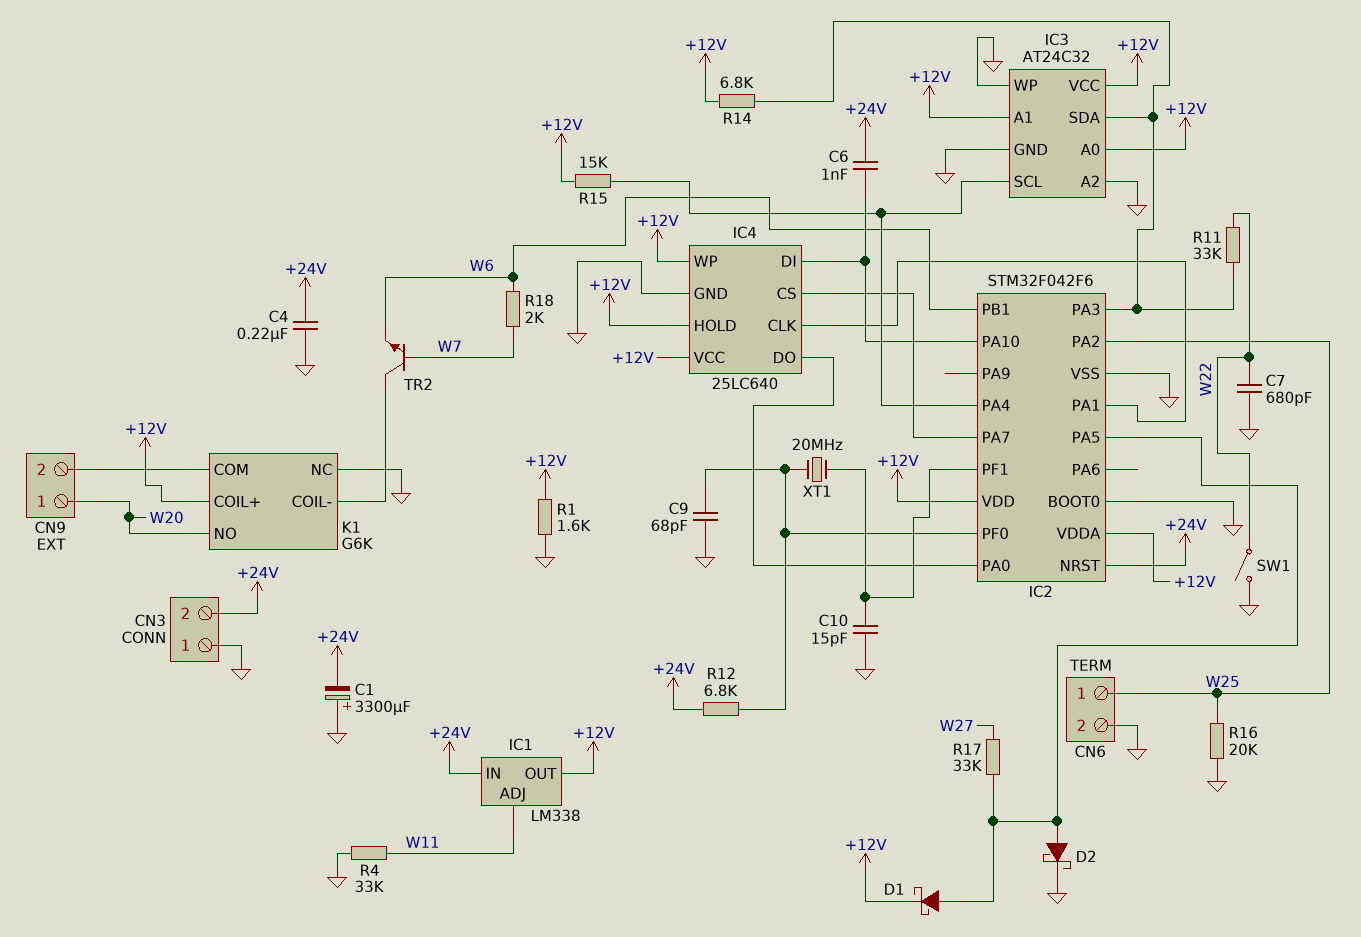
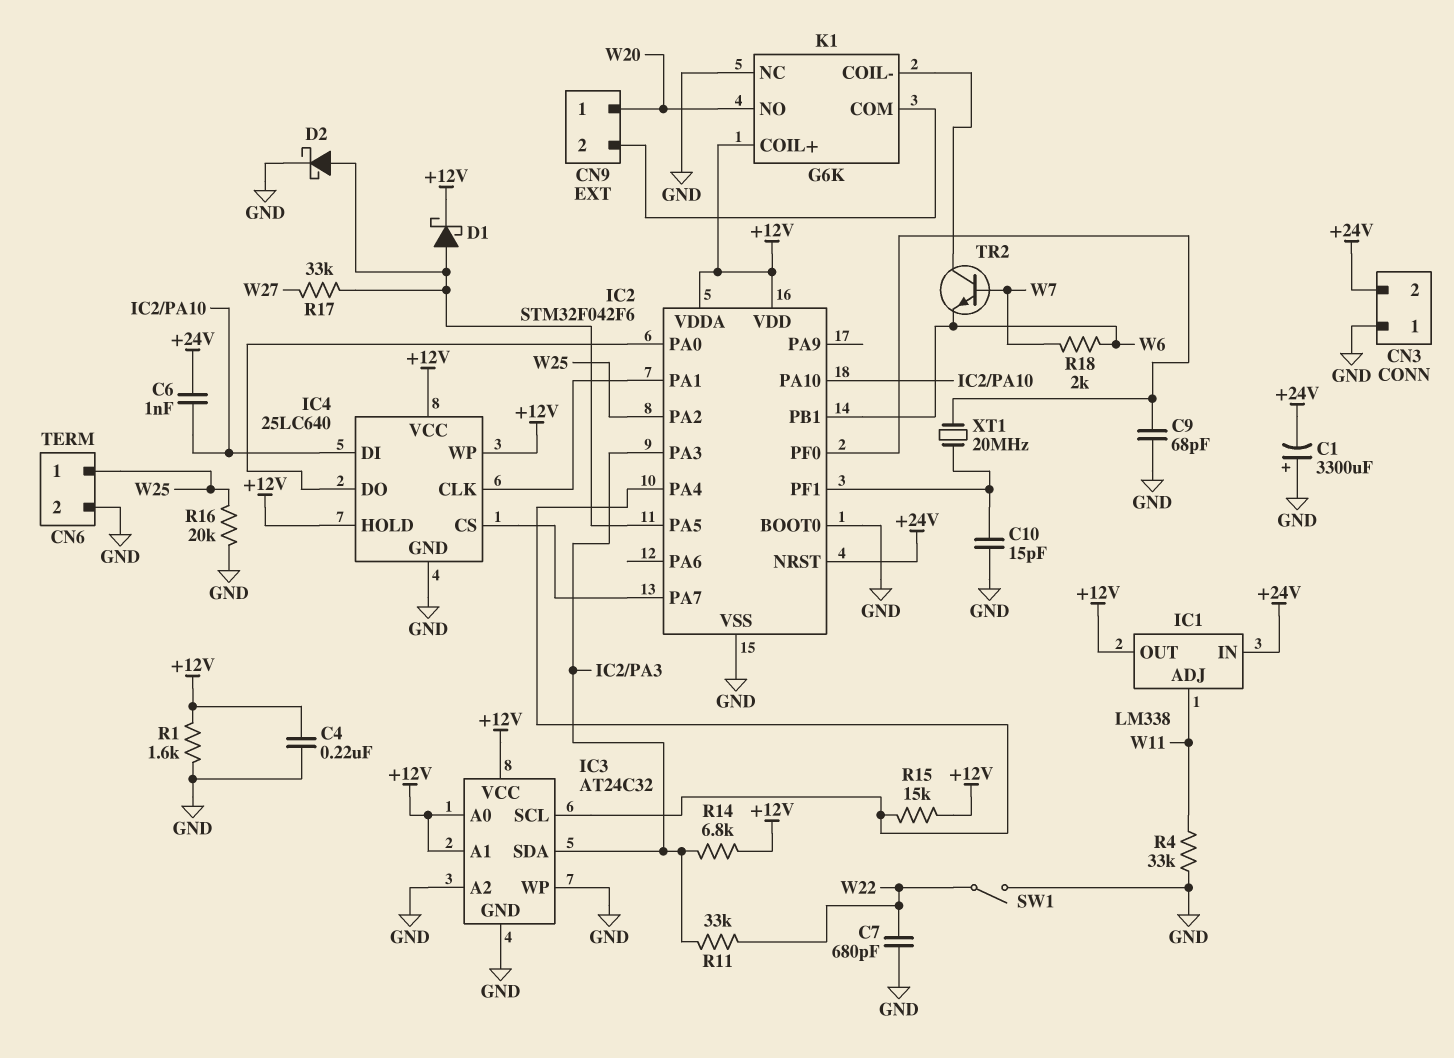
C4: 220nF (+24V, GND) -> 220nF (+12V, GND)
R12: 6.8k (+24V, IC2/PF0) -> none

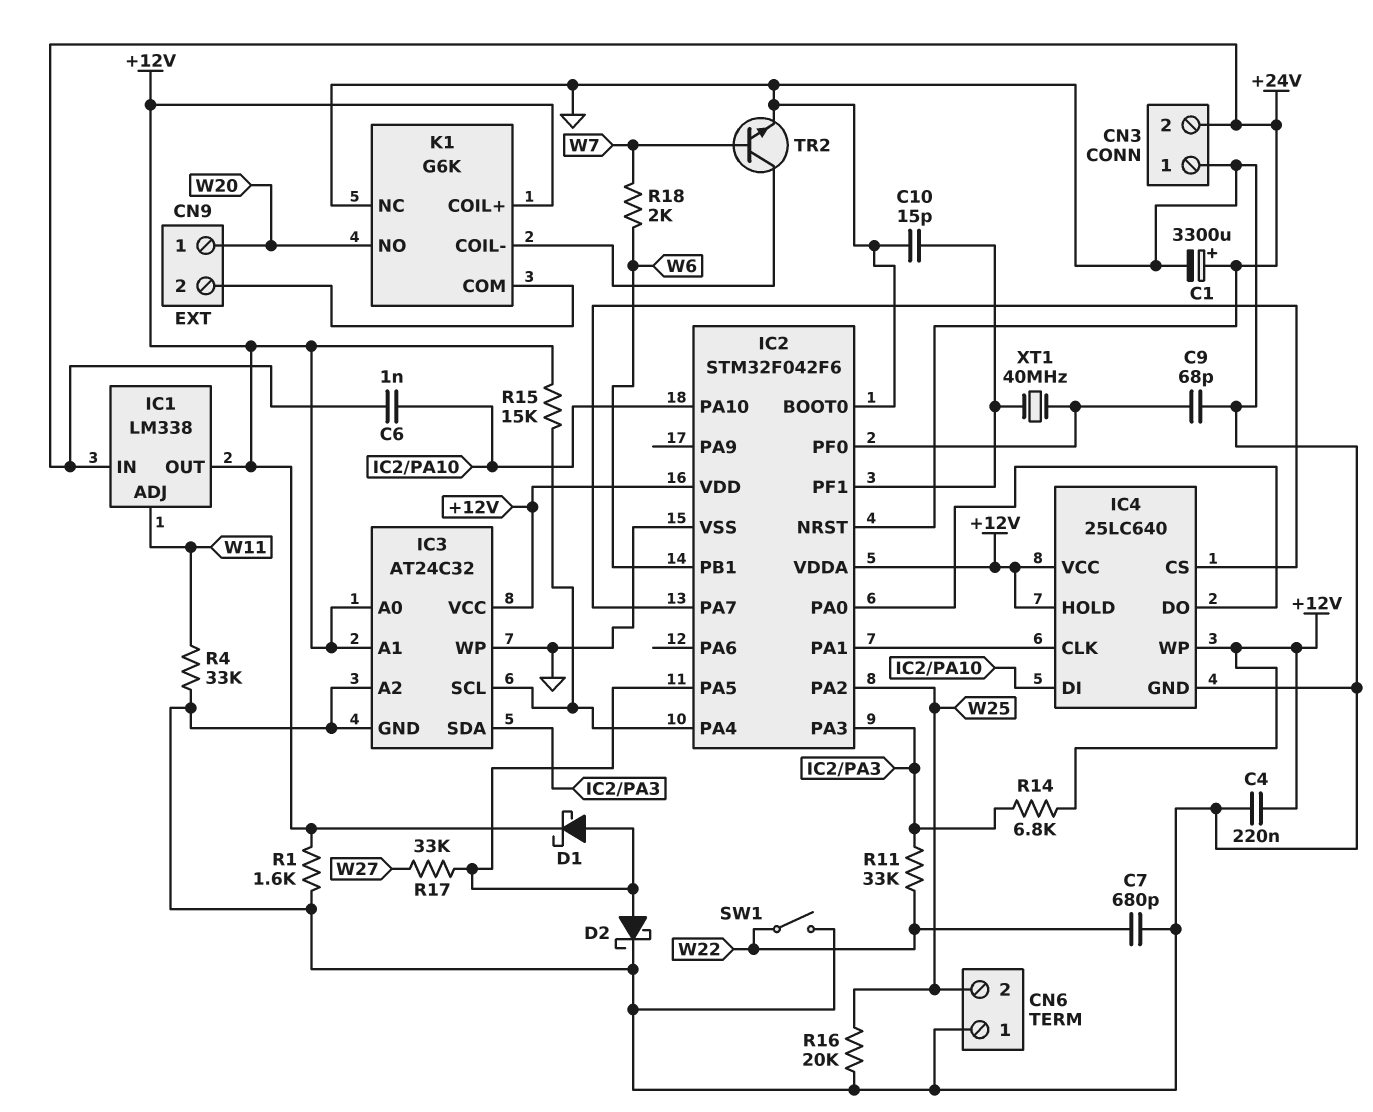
C1: 3300uF (plus GND, minus +24V) -> 3300uF (plus +24V, minus GND)
CN6 pin 1: W25 -> GND
CN6 pin 2: GND -> W25
TR2: NPN (B W7, C K1/COIL-, E W6) -> NPN (B W7, C K1/COIL-, E GND)
XT1: 20MHz (IC2/PF0, IC2/PF1) -> 40MHz (IC2/PF0, IC2/PF1)

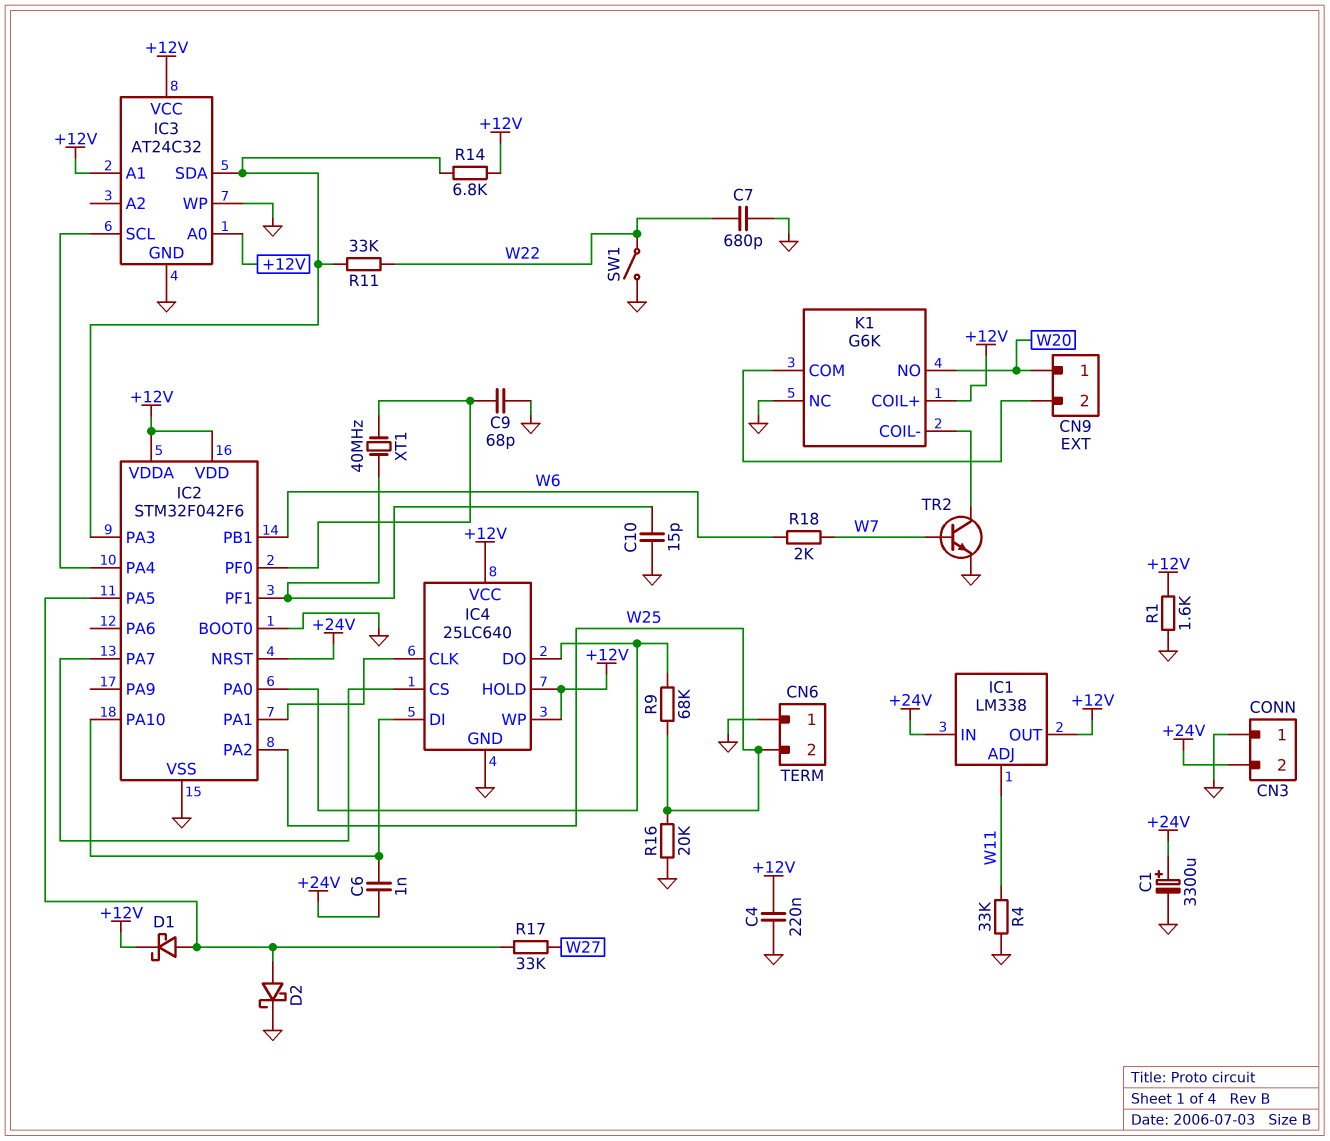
IC3 pin A2: GND -> none
R9: none -> 68k (IC2/PA0, W25)
R15: 15k (+12V, IC2/PA4) -> none

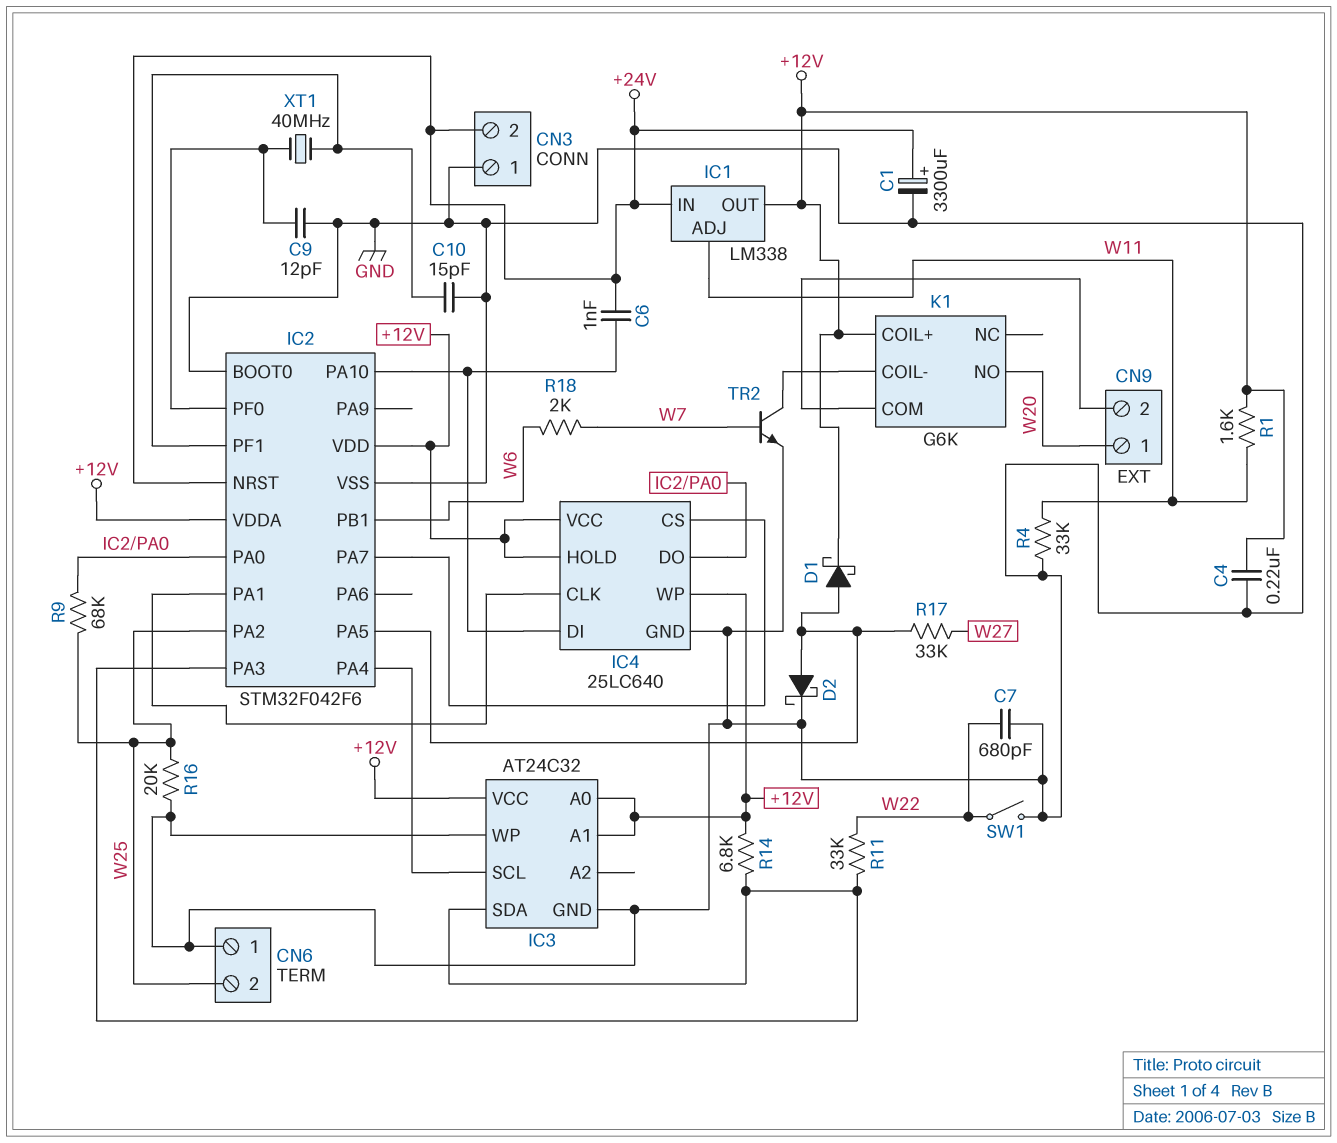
C9: 68pF (GND, IC2/PF0) -> 12pF (GND, IC2/PF0)
K1 pin NC: GND -> none
R1: 1.6k (+12V, GND) -> 1.6k (+12V, W11)

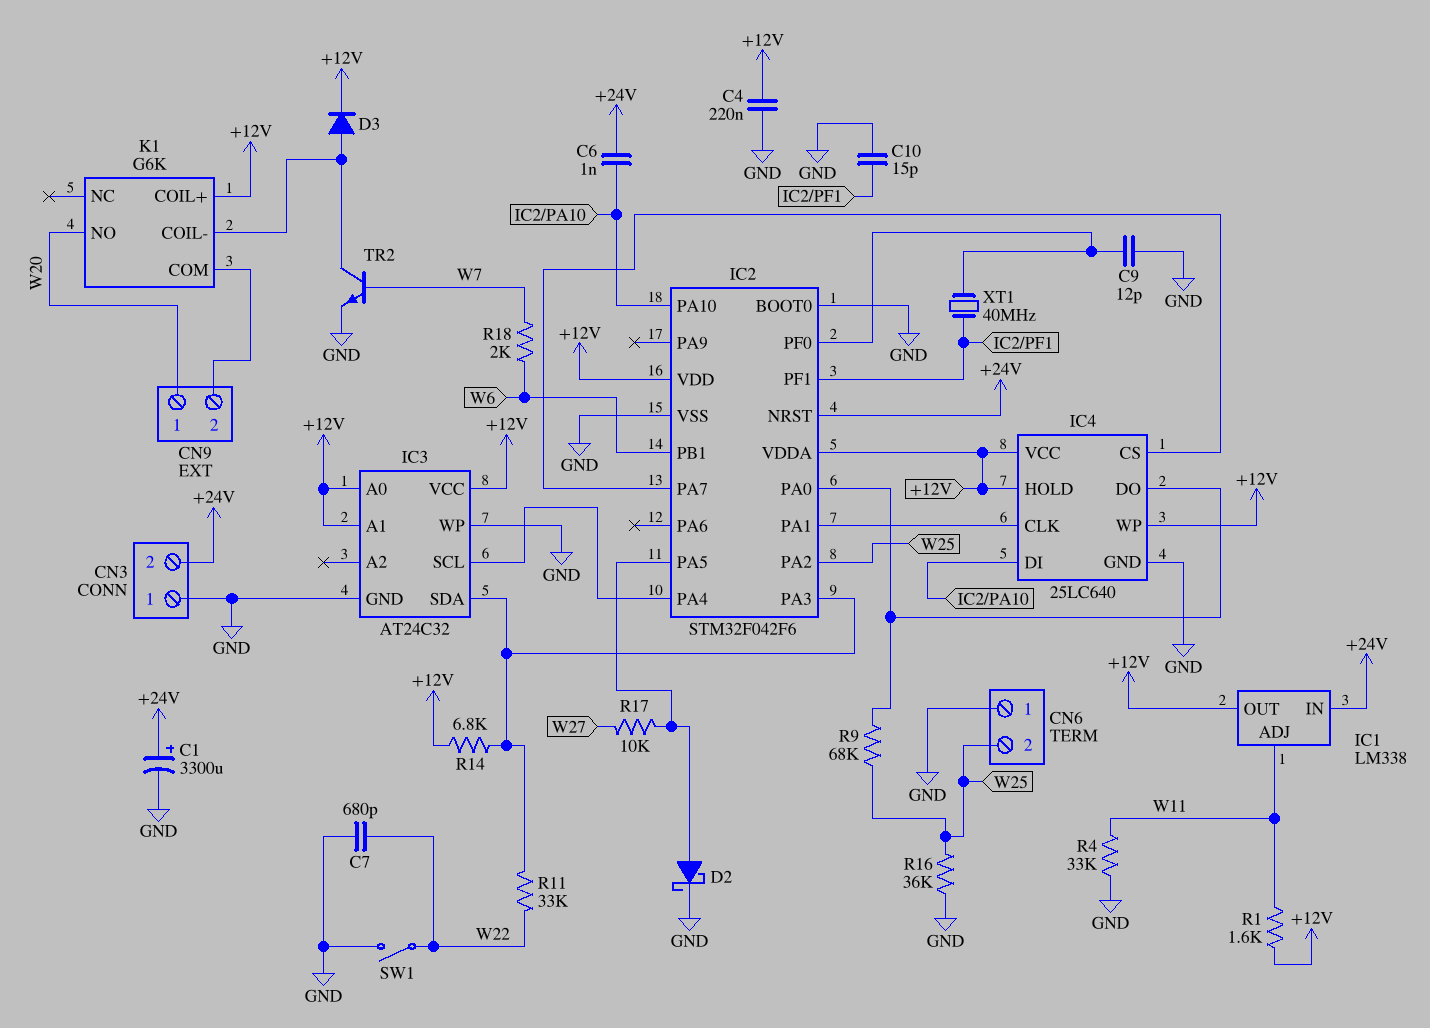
D1: schottky (A IC2/PA5, K +12V) -> none
D3: none -> diode (A K1/COIL-, K +12V)
R16: 20k (GND, W25) -> 36k (GND, W25)
R17: 33k (IC2/PA5, W27) -> 10k (IC2/PA5, W27)

